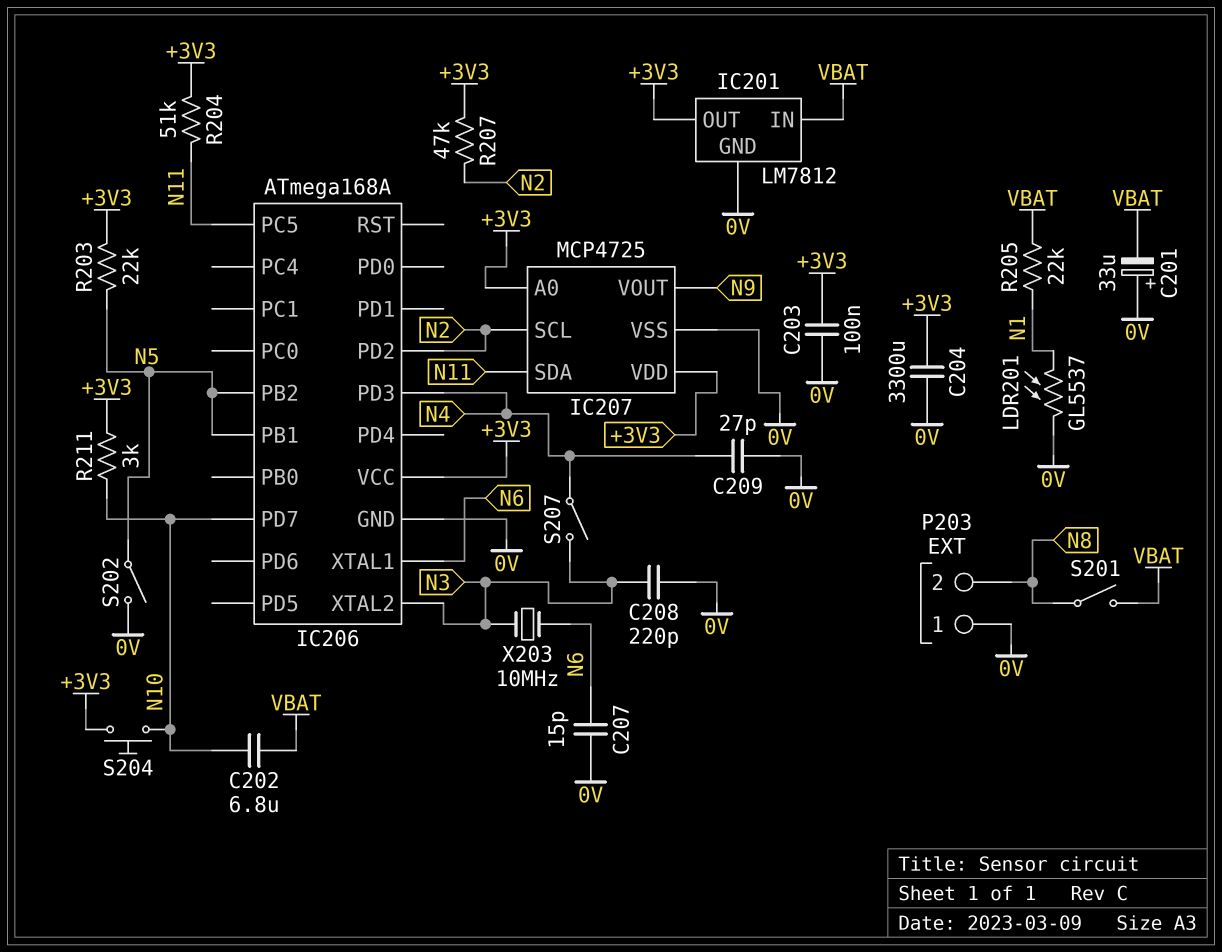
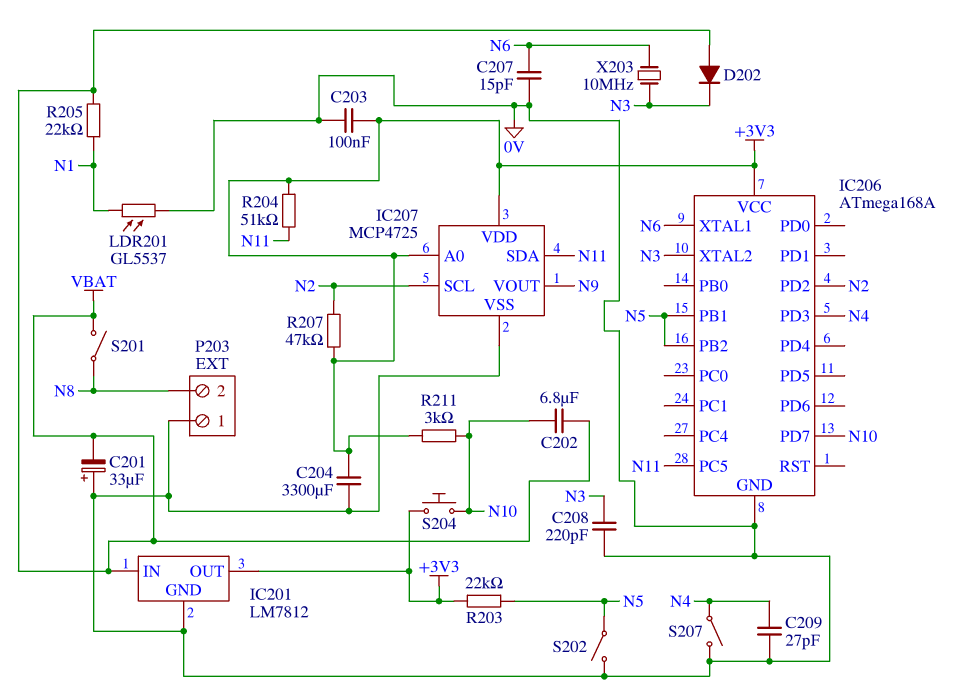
D202: none -> diode (A VBAT, K N3)
S207: switch (N3, N4) -> switch (0V, N4)

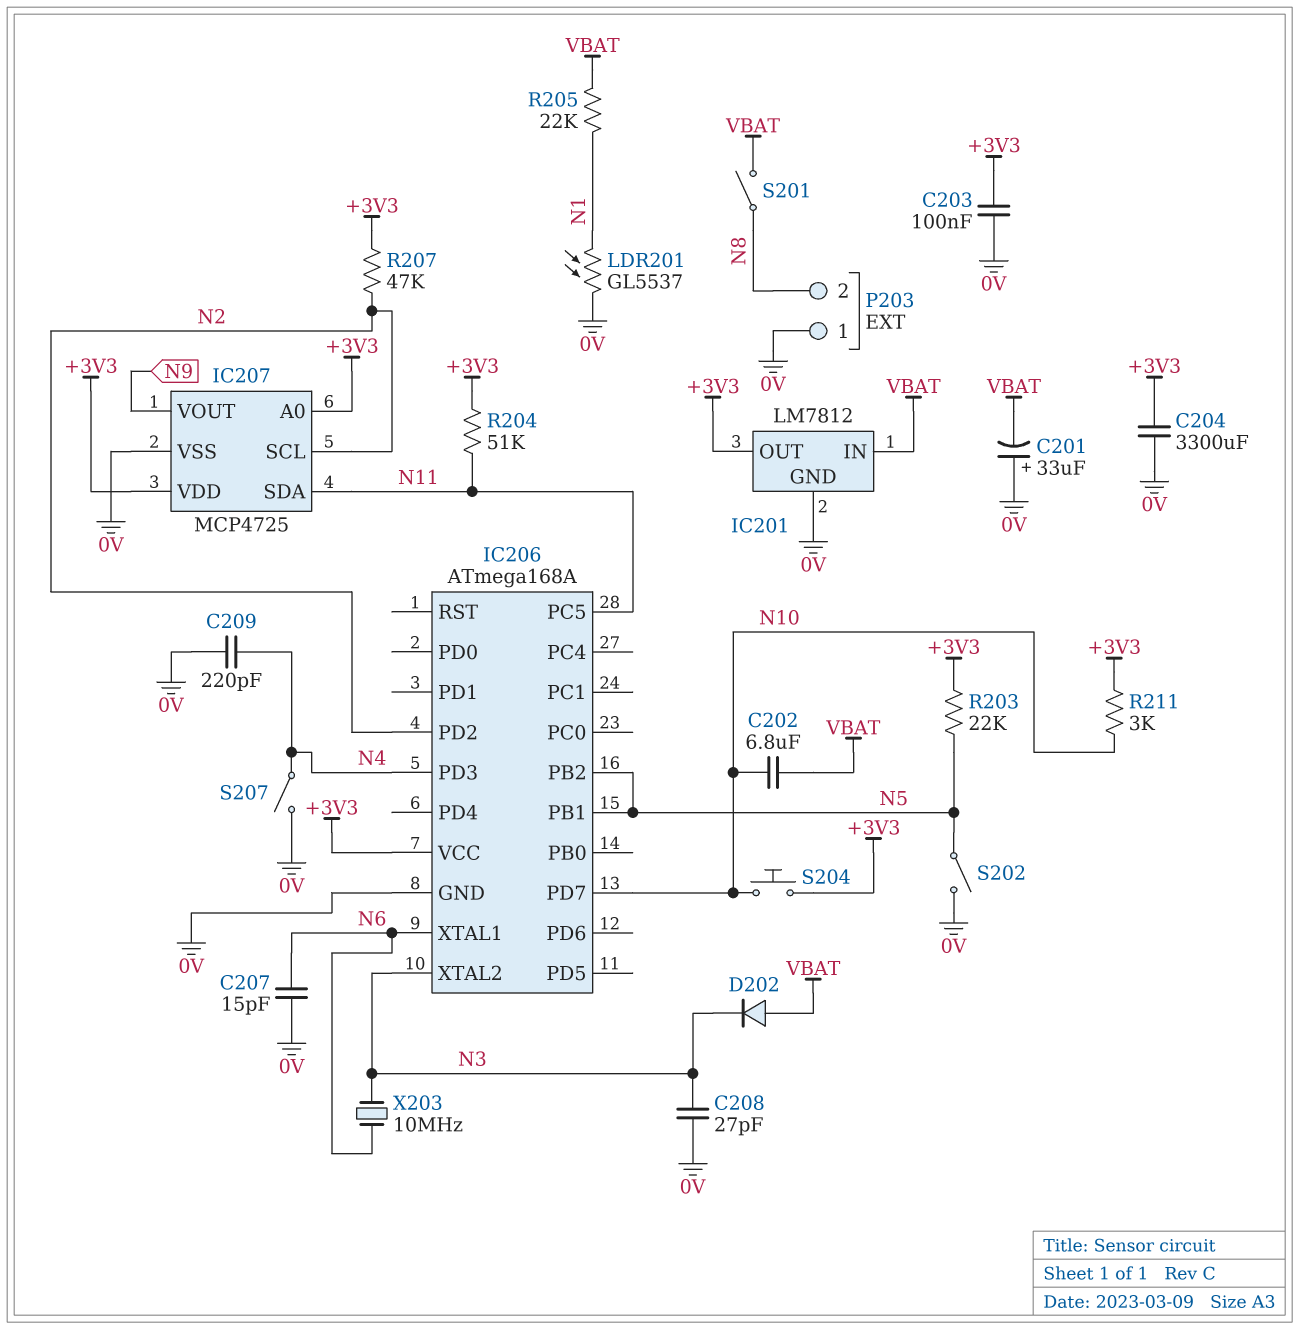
C208: 220pF (0V, N3) -> 27pF (0V, N3)
C209: 27pF (0V, N4) -> 220pF (0V, N4)

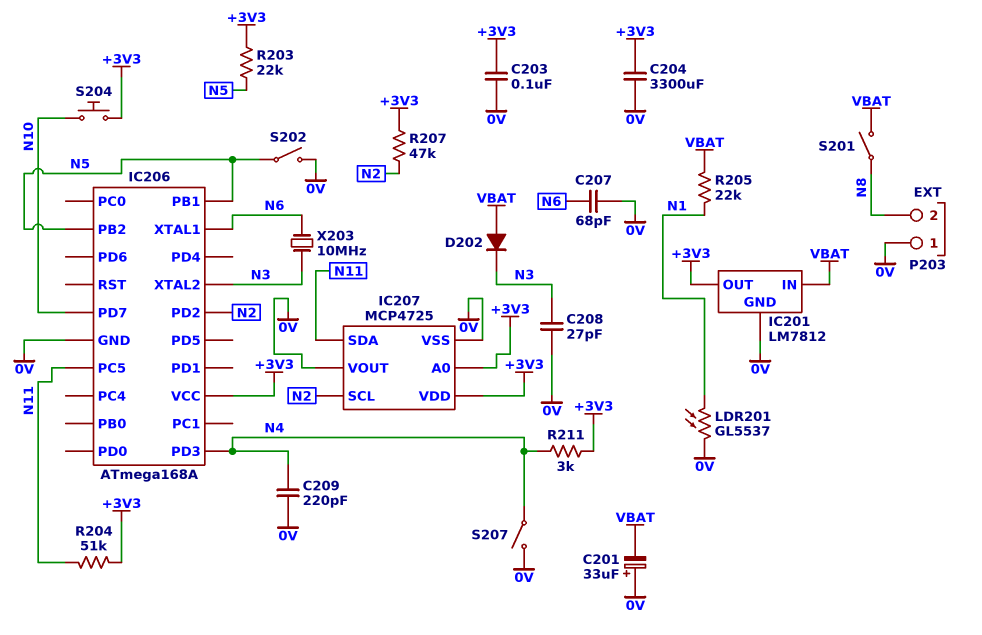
C202: 6.8uF (N10, VBAT) -> none
C207: 15pF (0V, N6) -> 68pF (0V, N6)
IC207 pin VOUT: N9 -> 0V
R211: 3k (+3V3, N10) -> 3k (+3V3, N4)

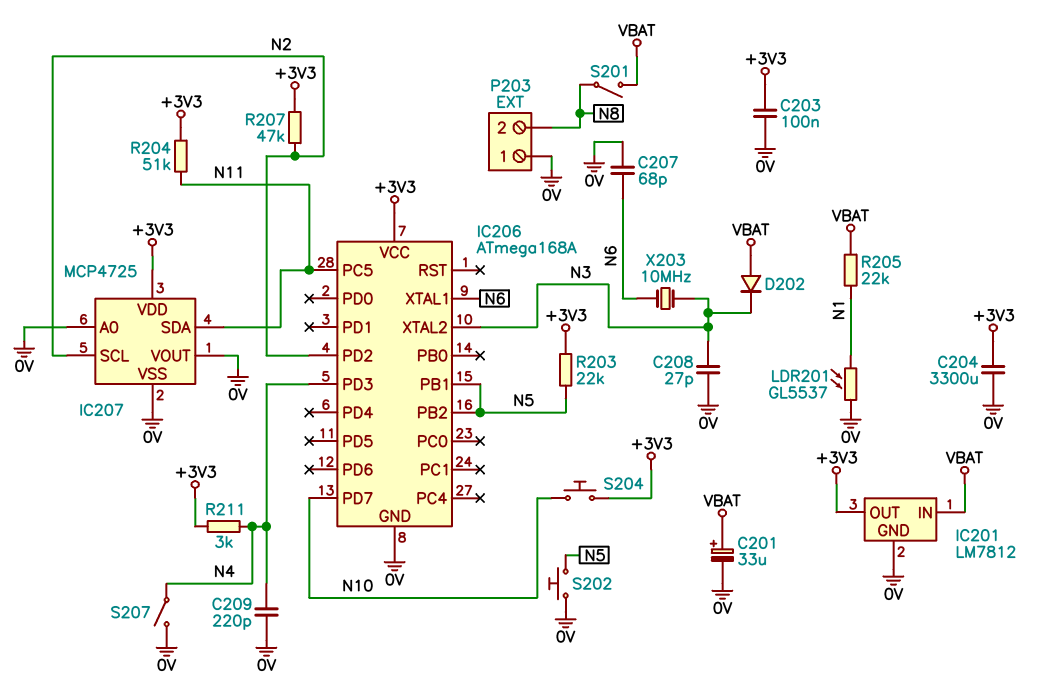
C201: 33uF (plus 0V, minus VBAT) -> 33uF (plus VBAT, minus 0V)
IC207 pin A0: +3V3 -> 0V
S202: switch (0V, N5) -> button (0V, N5)

